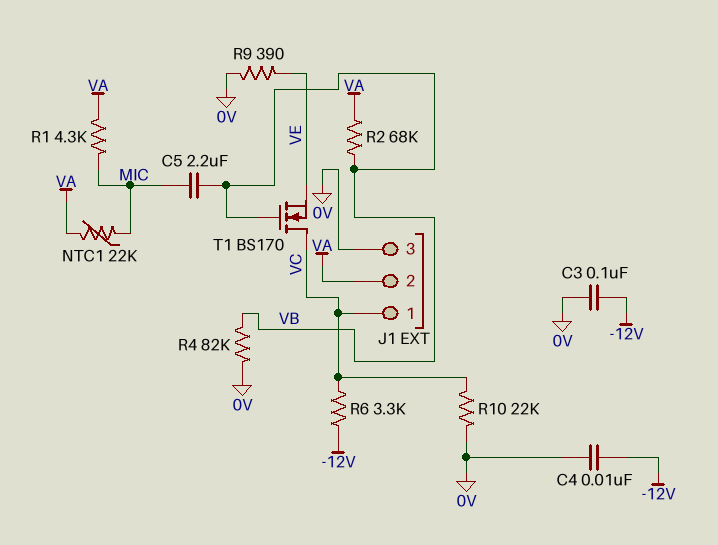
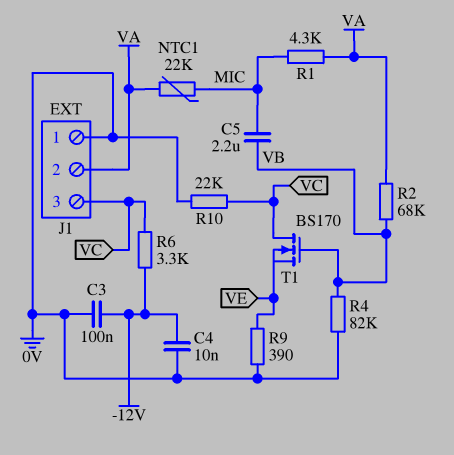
J1 pin 1: VC -> 0V
J1 pin 3: 0V -> VC

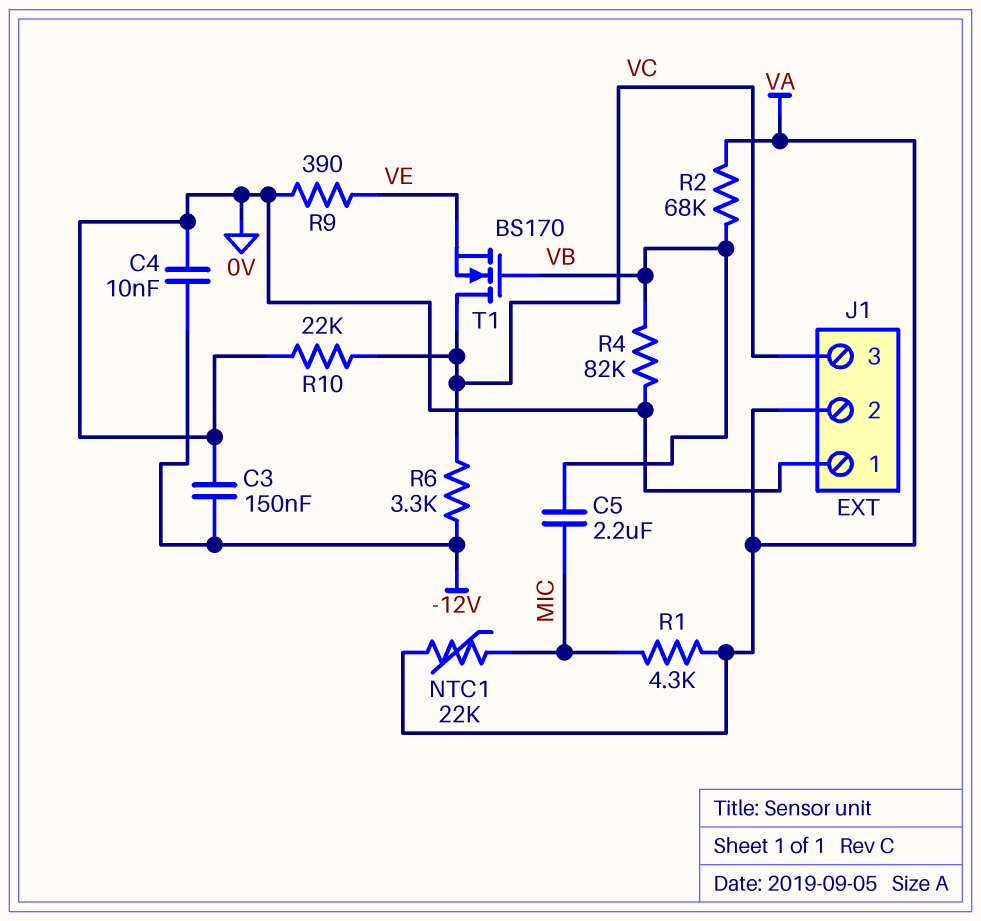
C3: 100nF (-12V, 0V) -> 150nF (-12V, 0V)

